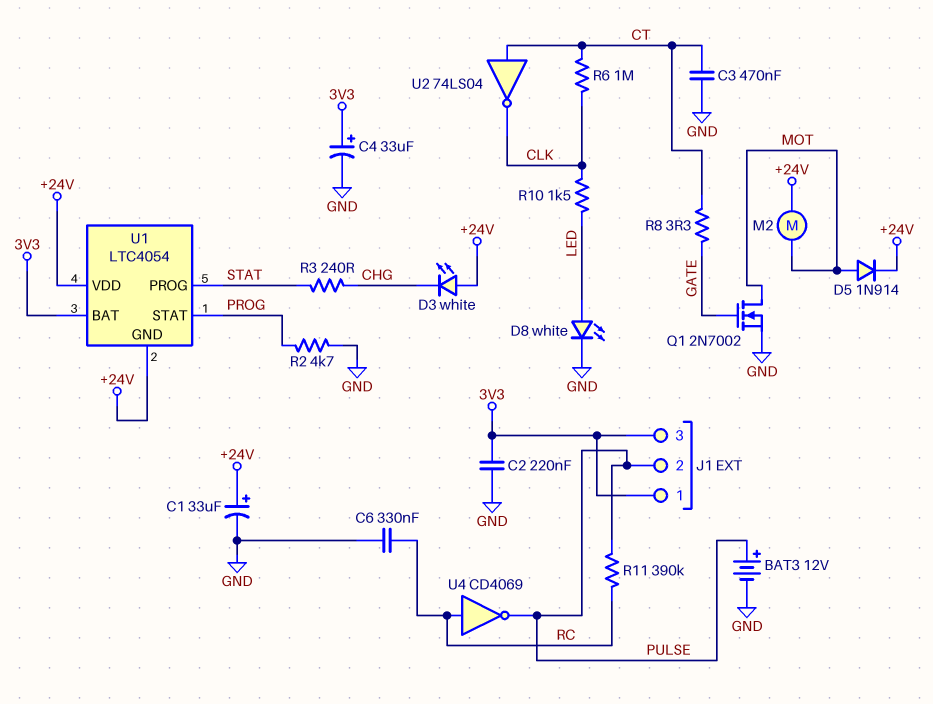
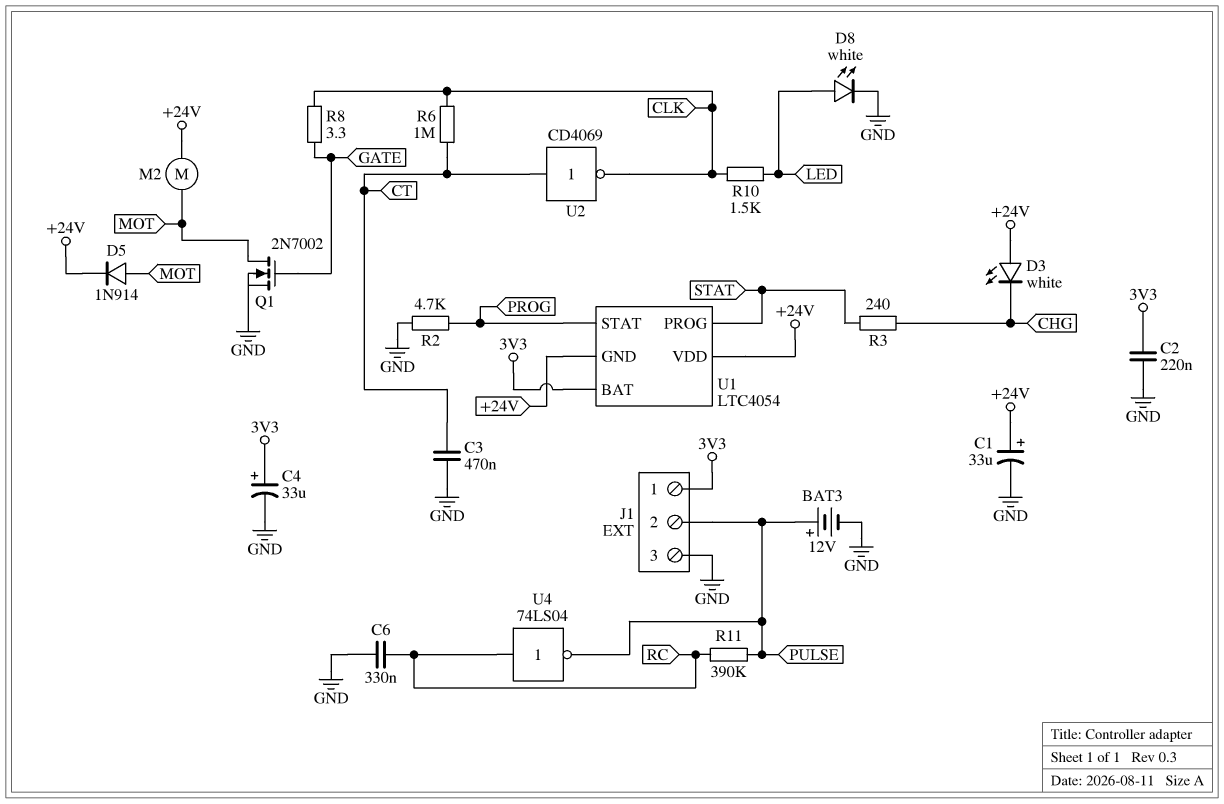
J1 pin 3: 3V3 -> GND
R8: 3.3 (CT, GATE) -> 3.3 (CLK, GATE)
U2: NOT 74LS04 (in CT, out CLK) -> NOT CD4069 (in CT, out CLK)
U4: NOT CD4069 (in RC, out PULSE) -> NOT 74LS04 (in RC, out PULSE)

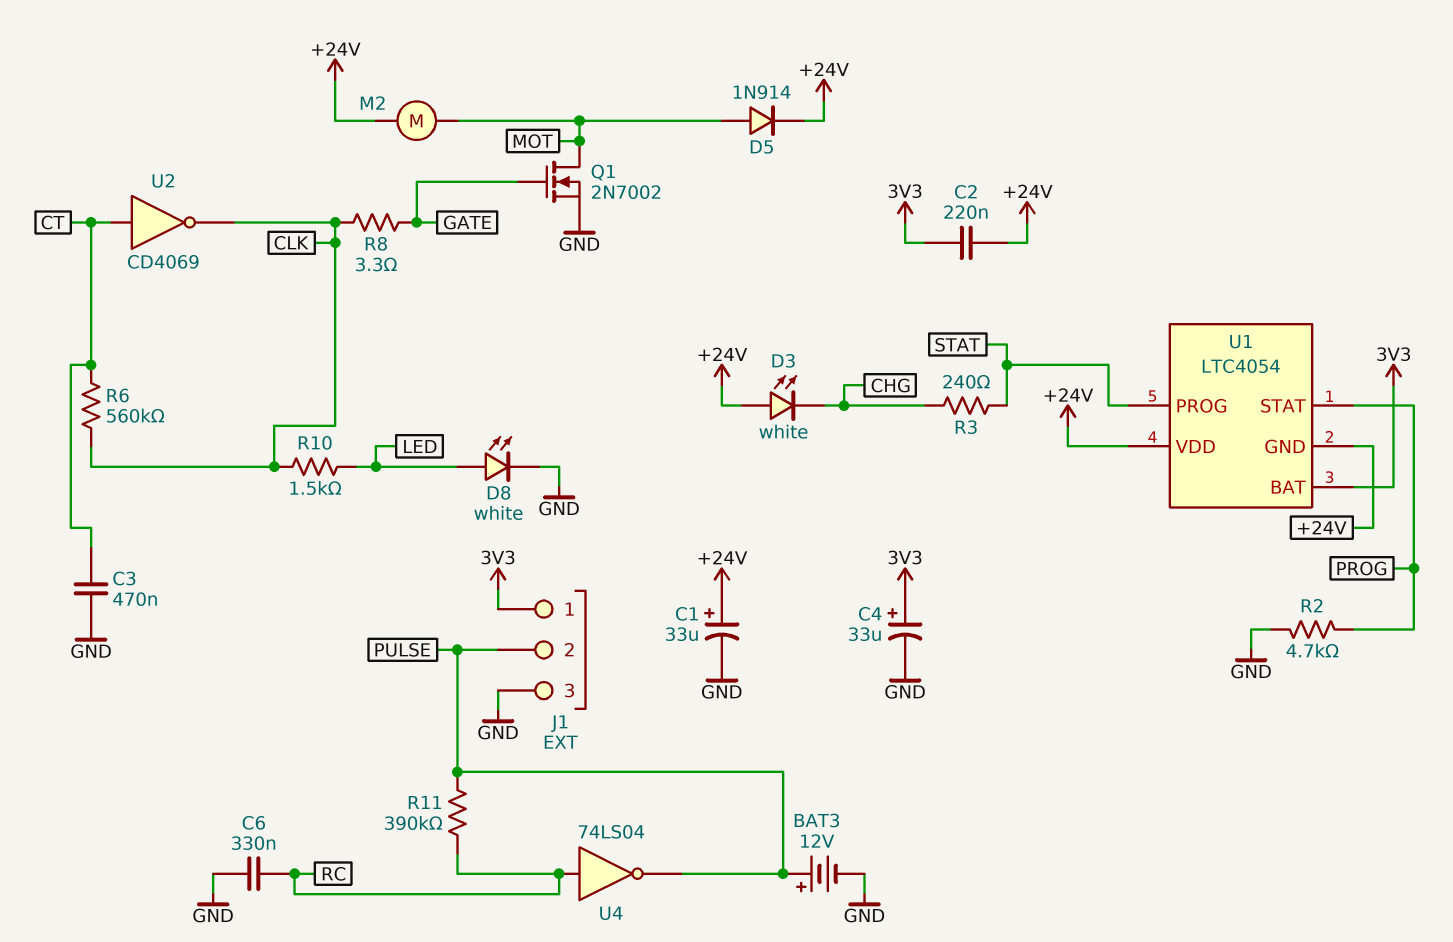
C2: 220nF (3V3, GND) -> 220nF (+24V, 3V3)
R6: 1M (CLK, CT) -> 560k (CLK, CT)

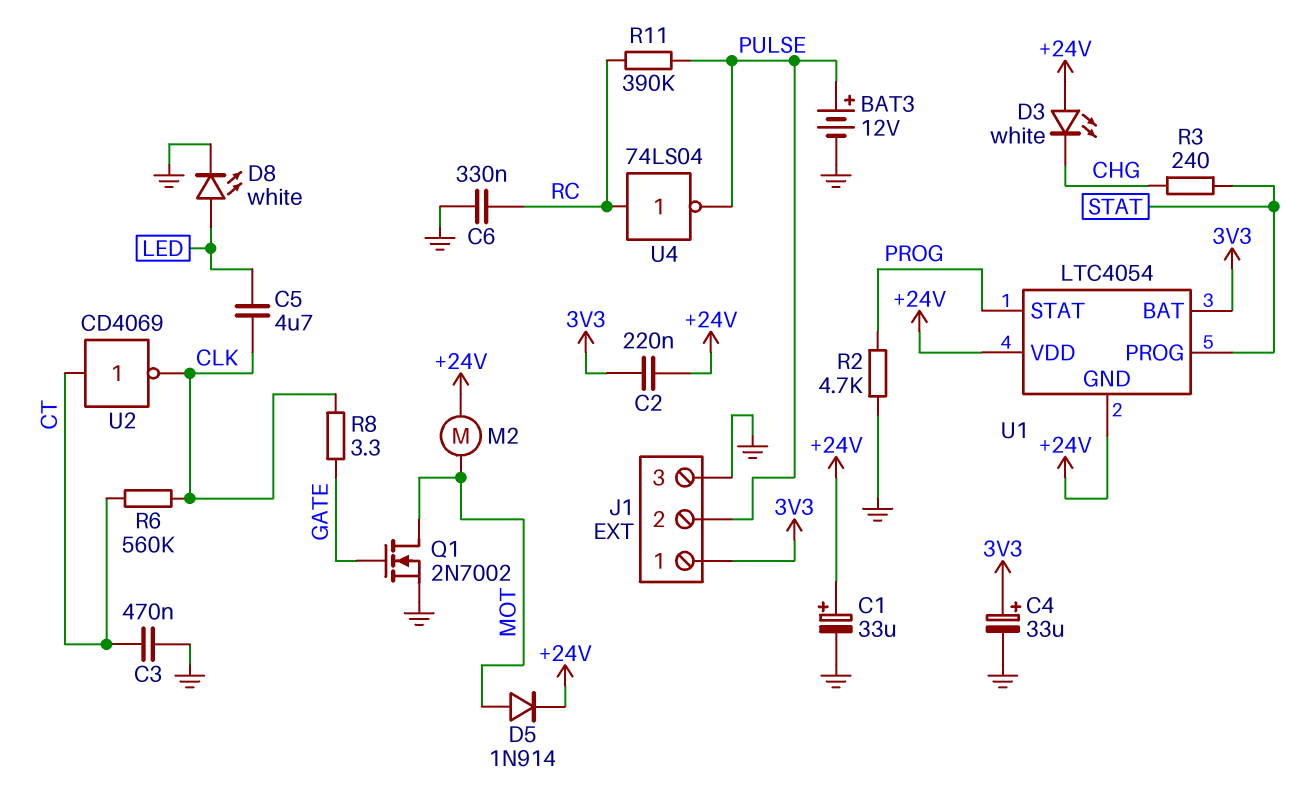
C5: none -> 4.7uF (CLK, LED)
R10: 1.5k (CLK, LED) -> none

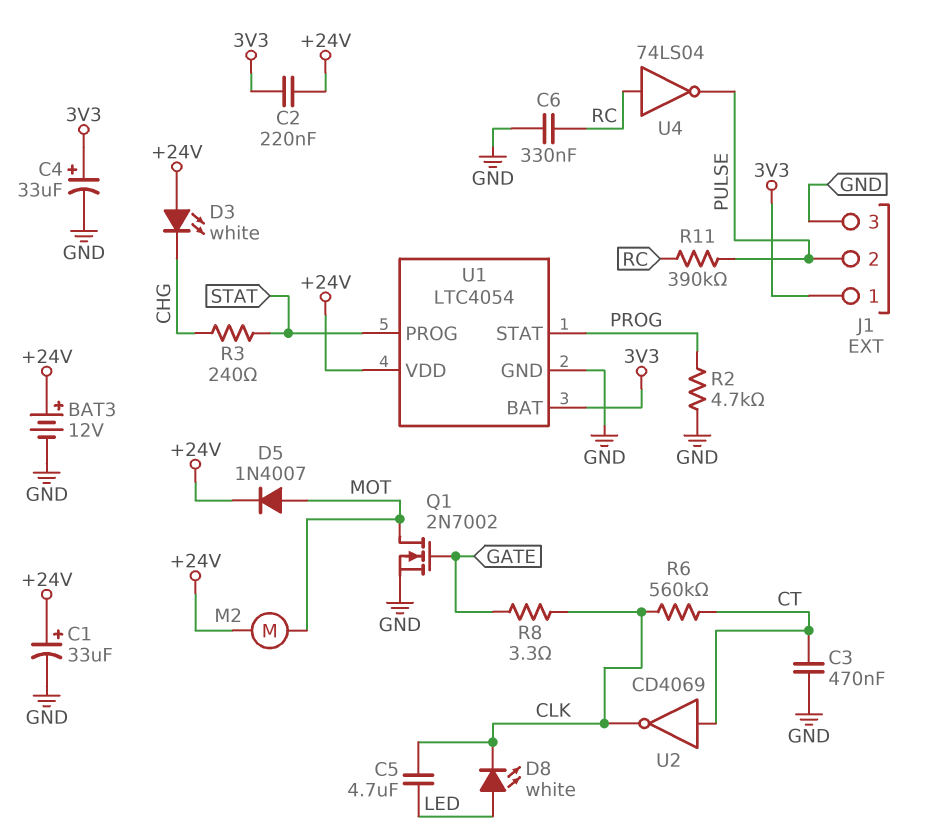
BAT3: 12V (plus PULSE, minus GND) -> 12V (plus +24V, minus GND)
D5: diode 1N914 (A MOT, K +24V) -> diode 1N4007 (A MOT, K +24V)
D8: LED white (A LED, K GND) -> LED white (A LED, K CLK)
U1 pin GND: +24V -> GND

